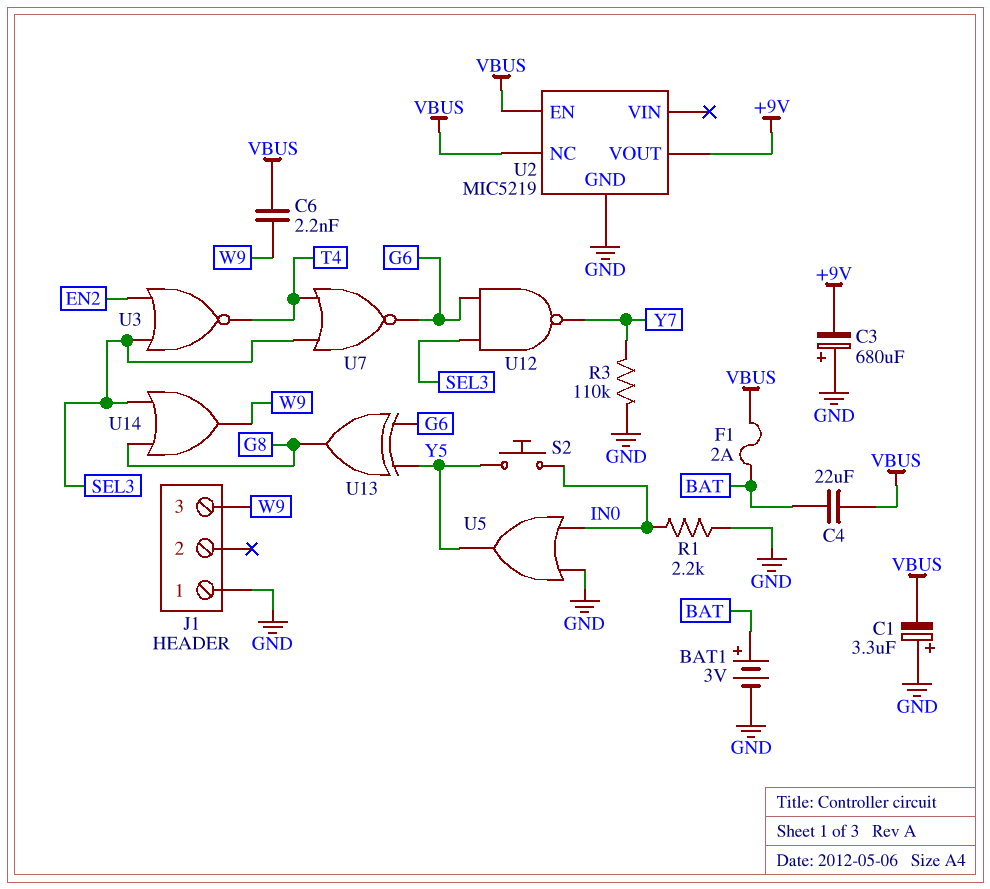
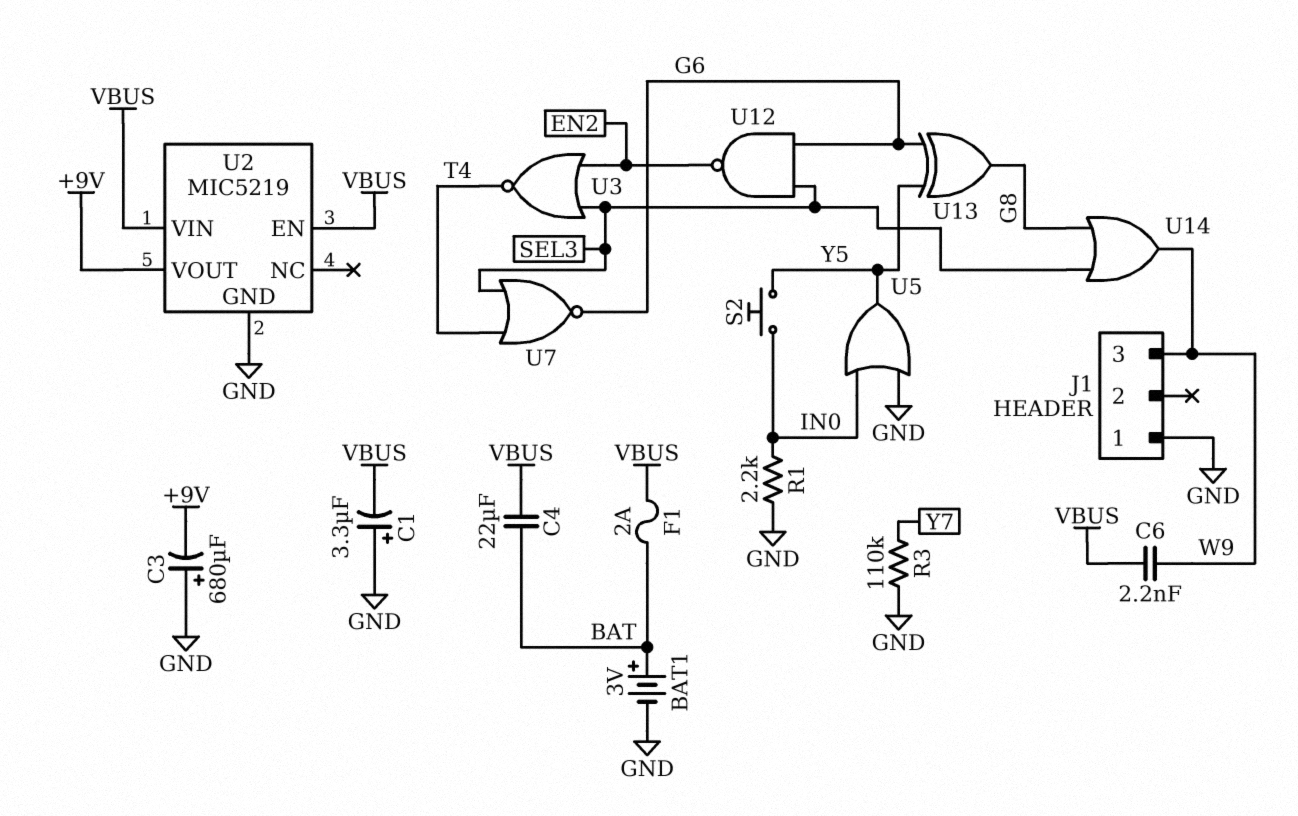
U2 pin NC: VBUS -> none
U2 pin VIN: none -> VBUS
U12: NAND (in G6, in SEL3, out Y7) -> NAND (in G6, in SEL3, out EN2)

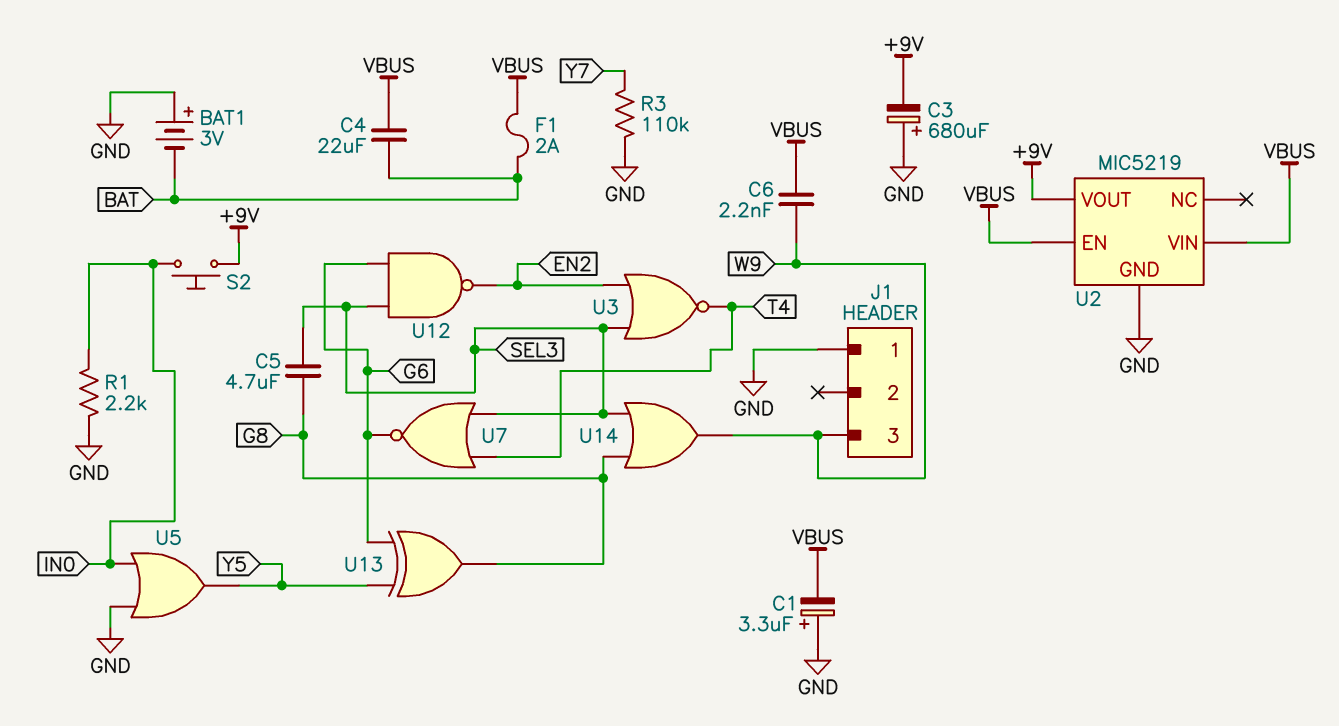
BAT1: 3V (plus BAT, minus GND) -> 3V (plus GND, minus BAT)
C5: none -> 4.7uF (G8, SEL3)
S2: button (IN0, Y5) -> button (+9V, IN0)

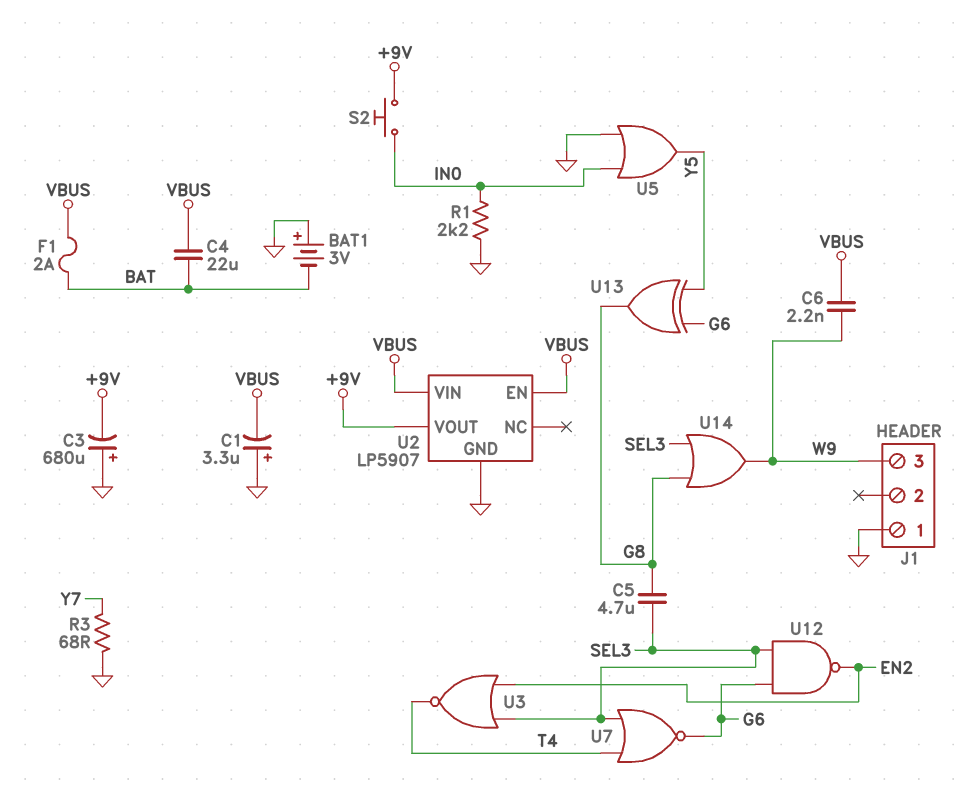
R3: 110k (GND, Y7) -> 68 (GND, Y7)
U2: MIC5219 -> LP5907

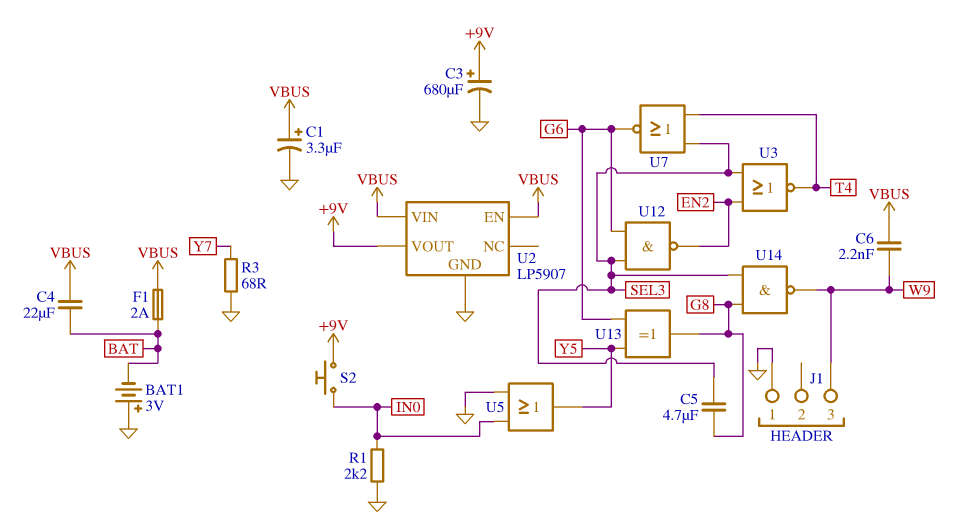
C1: 3.3uF (plus GND, minus VBUS) -> 3.3uF (plus VBUS, minus GND)
C3: 680uF (plus GND, minus +9V) -> 680uF (plus +9V, minus GND)
U14: OR (in G8, in SEL3, out W9) -> NAND (in G8, in SEL3, out W9)

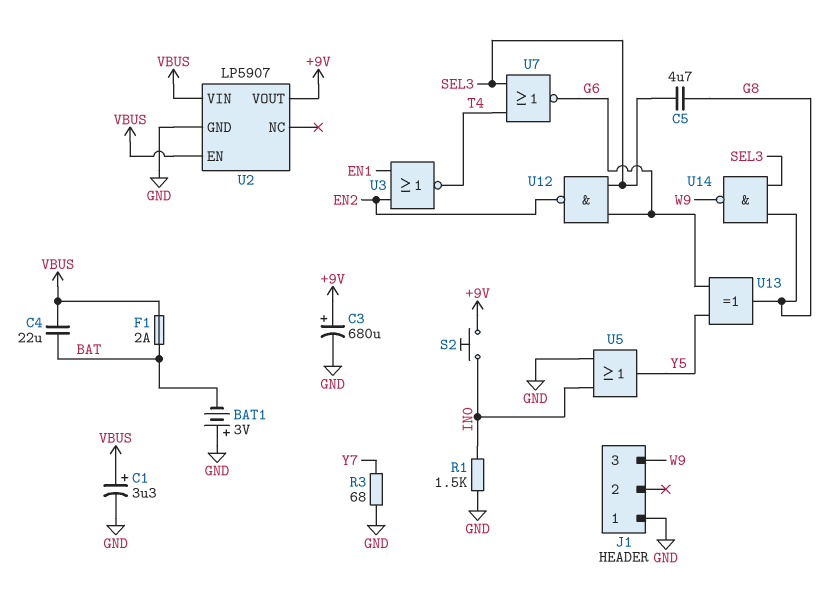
C6: 2.2nF (VBUS, W9) -> none
R1: 2.2k (GND, IN0) -> 1.5k (GND, IN0)
U3: NOR (in EN2, in SEL3, out T4) -> NOR (in EN1, in EN2, out T4)

